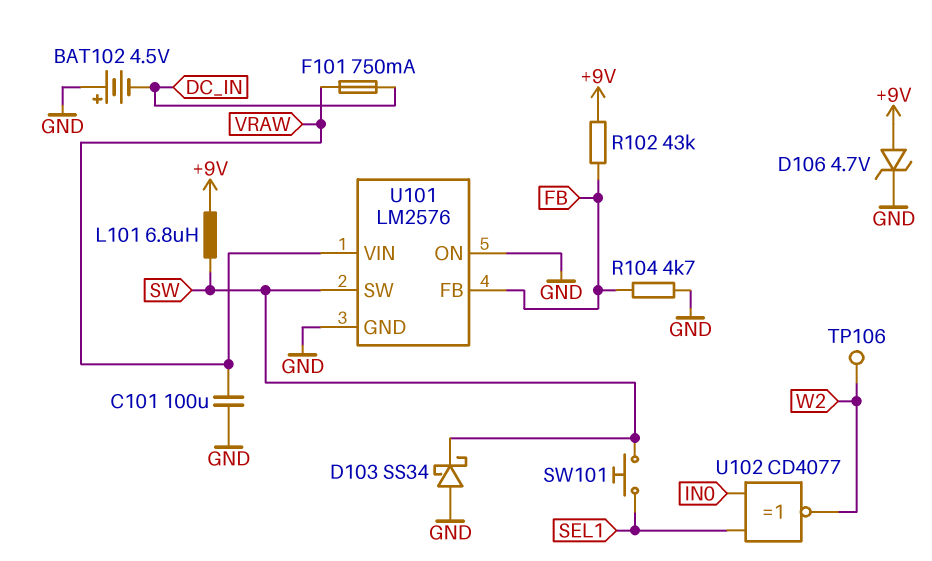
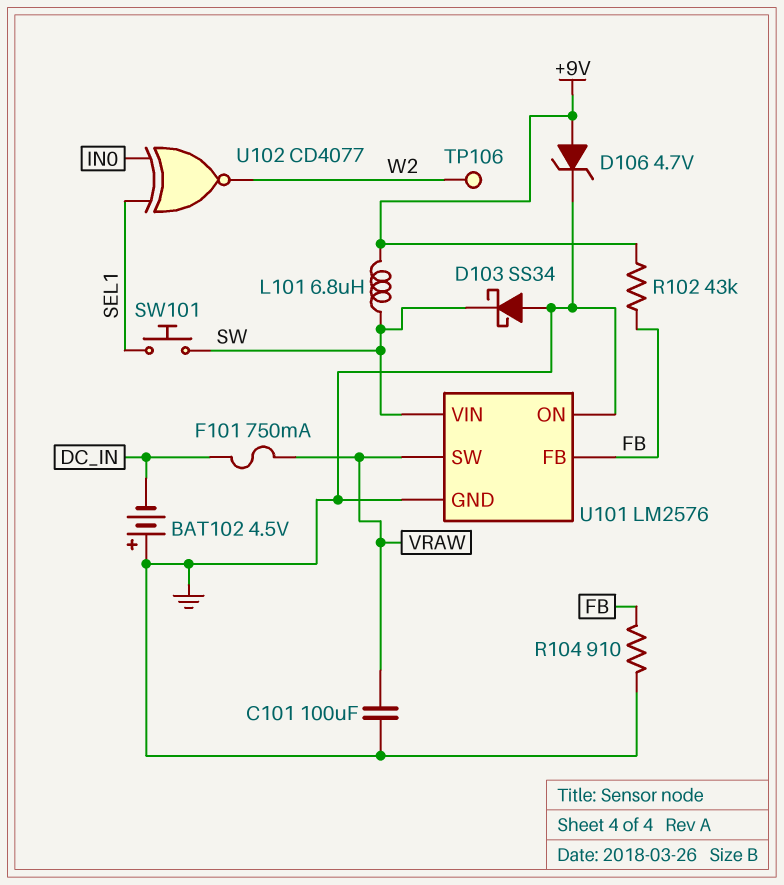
R104: 4.7k (FB, GND) -> 910 (FB, GND)
U101 pin SW: SW -> VRAW
U101 pin VIN: VRAW -> SW

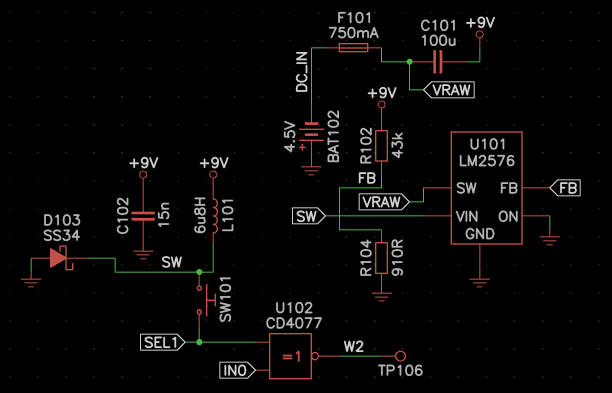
C101: 100uF (GND, VRAW) -> 100uF (+9V, VRAW)
C102: none -> 15nF (+9V, GND)
D106: zener 4.7V (A +9V, K GND) -> none

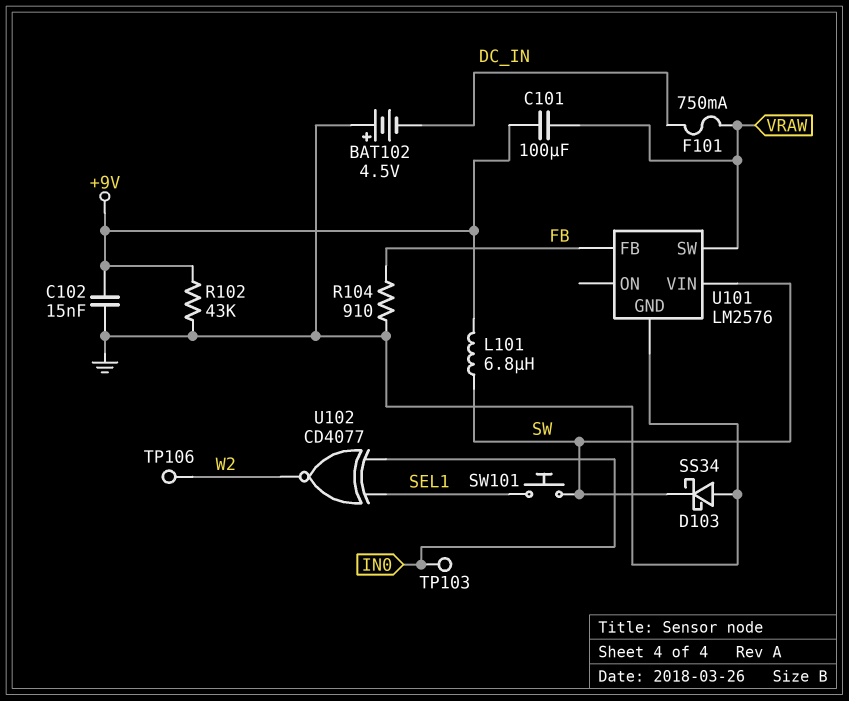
R102: 43k (+9V, FB) -> 43k (+9V, GND)
TP103: none -> test point (IN0)
U101 pin ON: GND -> none

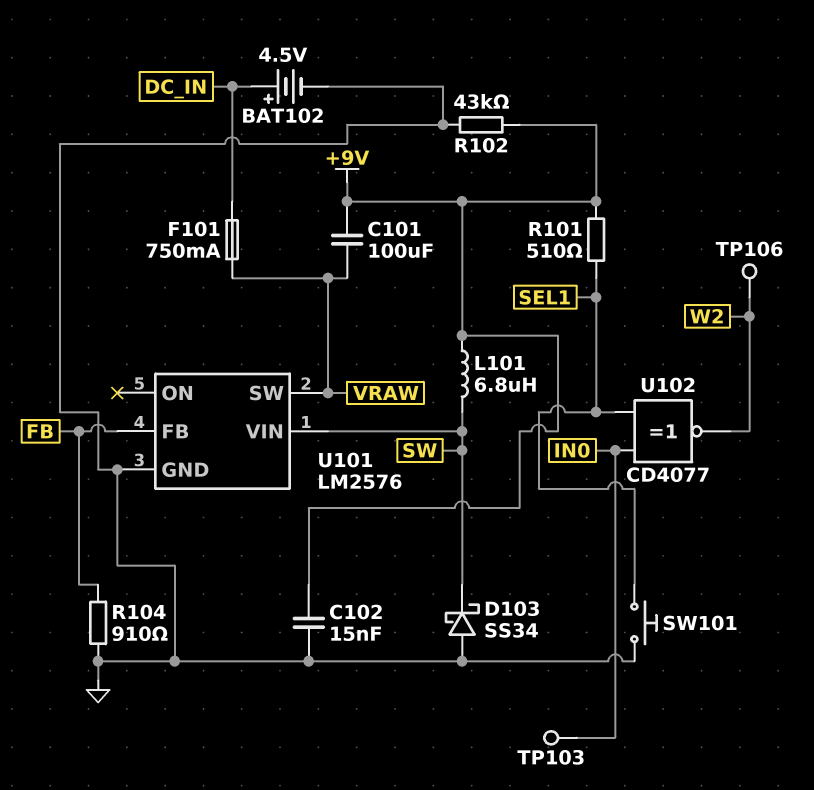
BAT102: 4.5V (plus GND, minus DC_IN) -> 4.5V (plus DC_IN, minus GND)
R101: none -> 510 (+9V, SEL1)
SW101: button (SEL1, SW) -> button (GND, SEL1)

